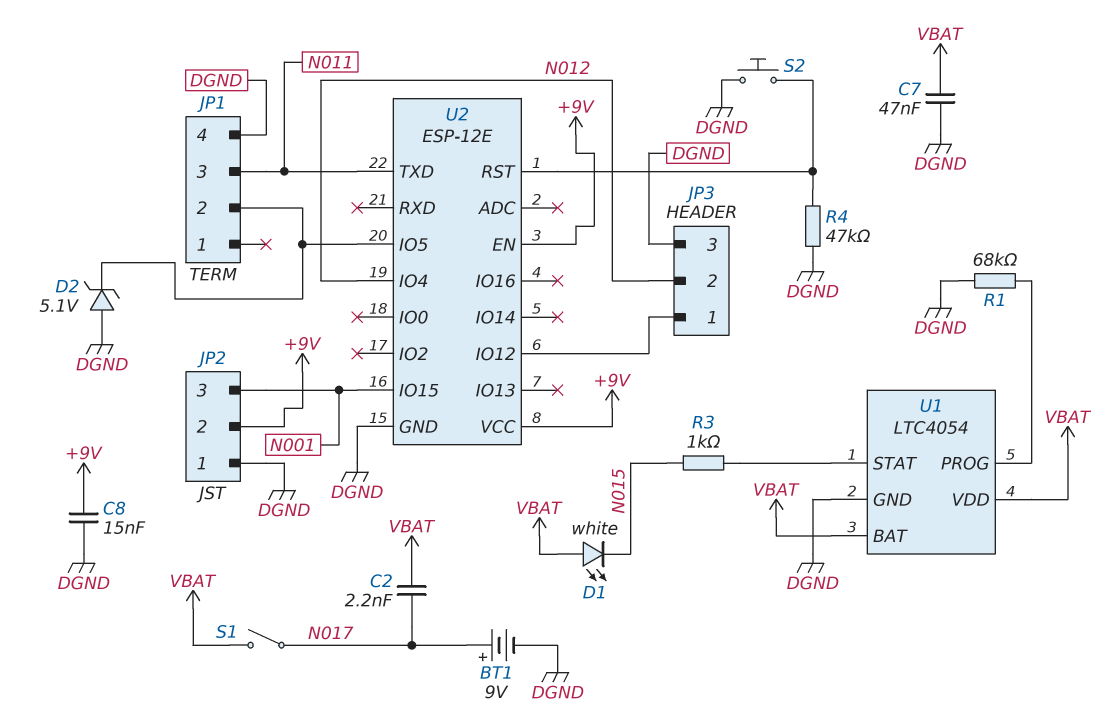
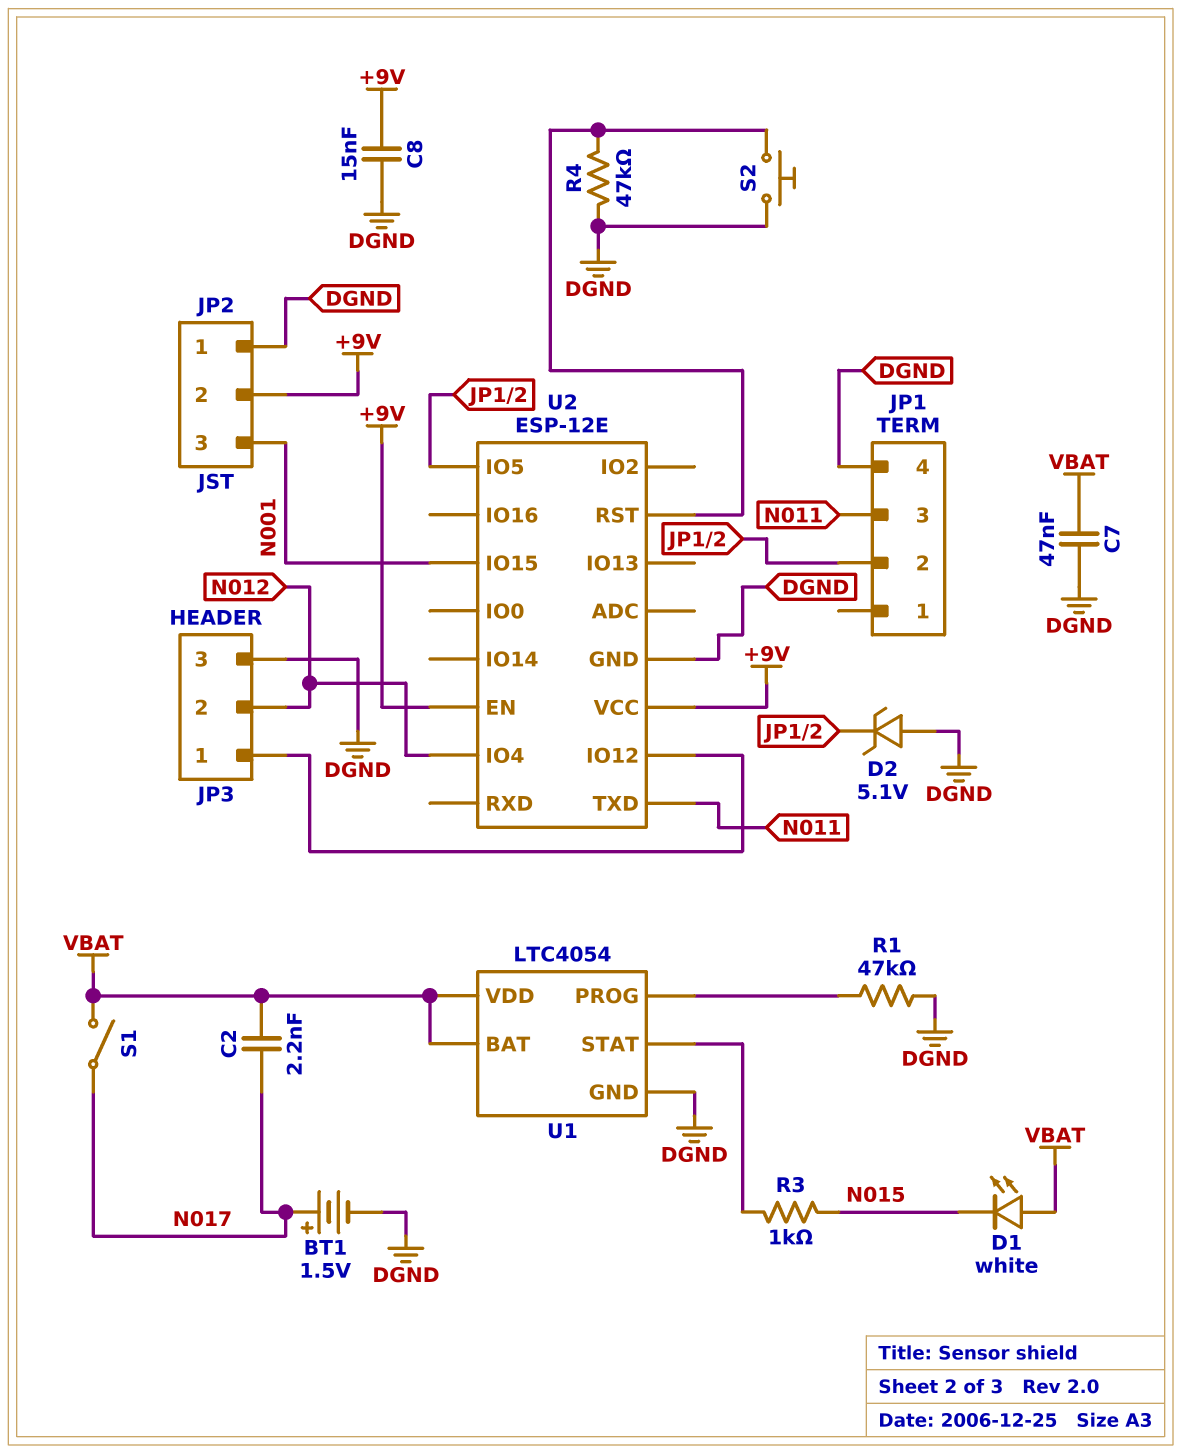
BT1: 9V (plus N017, minus DGND) -> 1.5V (plus N017, minus DGND)
R1: 68k (DGND, U1/PROG) -> 47k (DGND, U1/PROG)

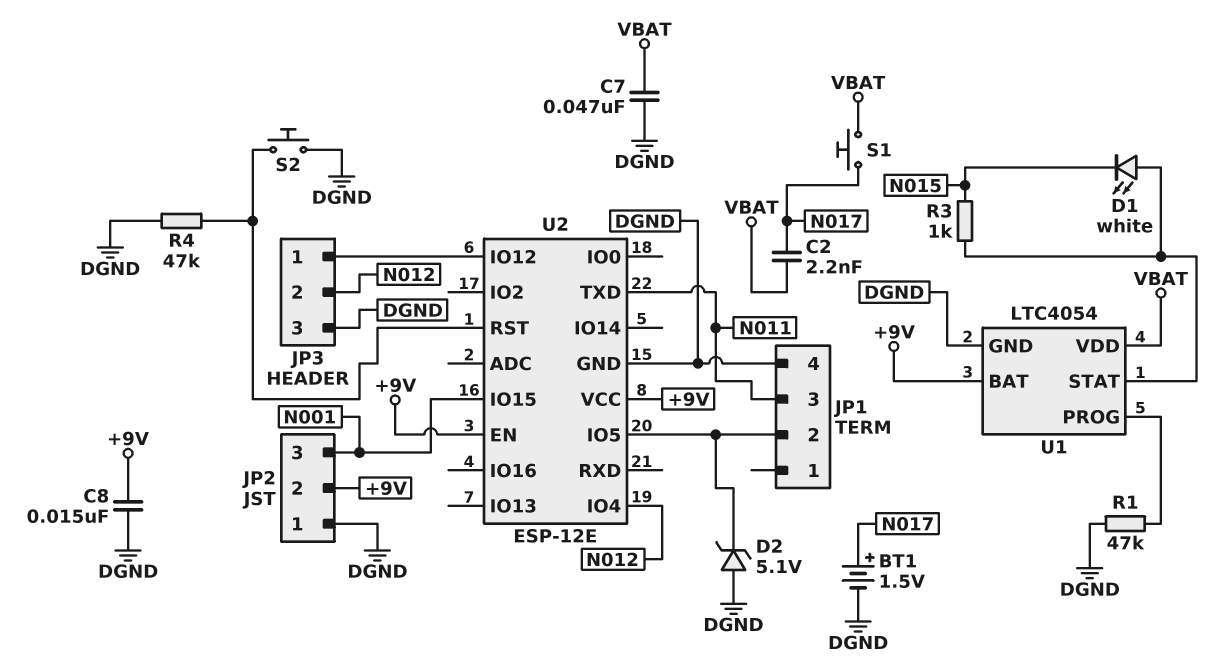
D1: LED white (A VBAT, K N015) -> LED white (A U1/STAT, K N015)
S1: switch (N017, VBAT) -> button (N017, VBAT)
U1 pin BAT: VBAT -> +9V

